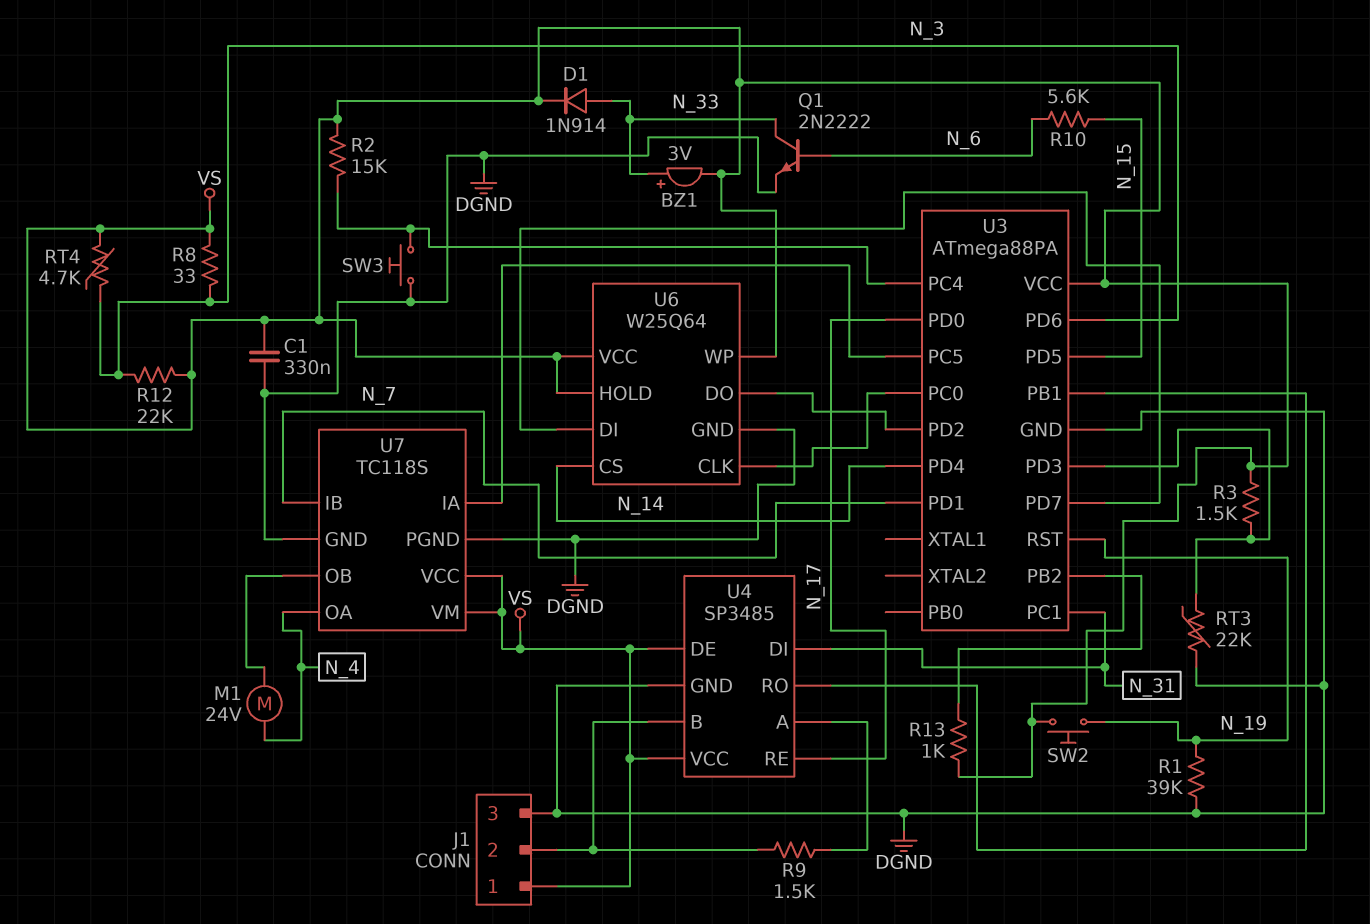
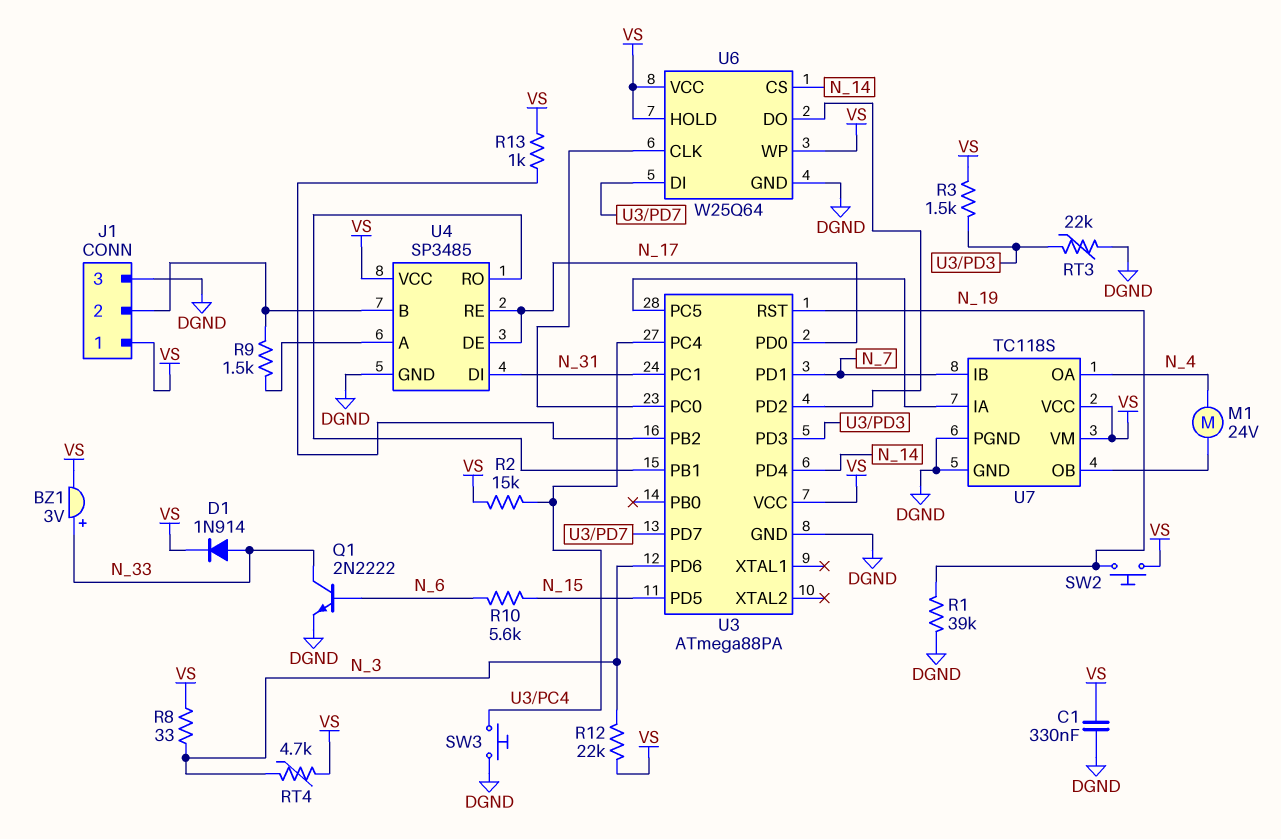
U4 pin DE: VS -> N_17

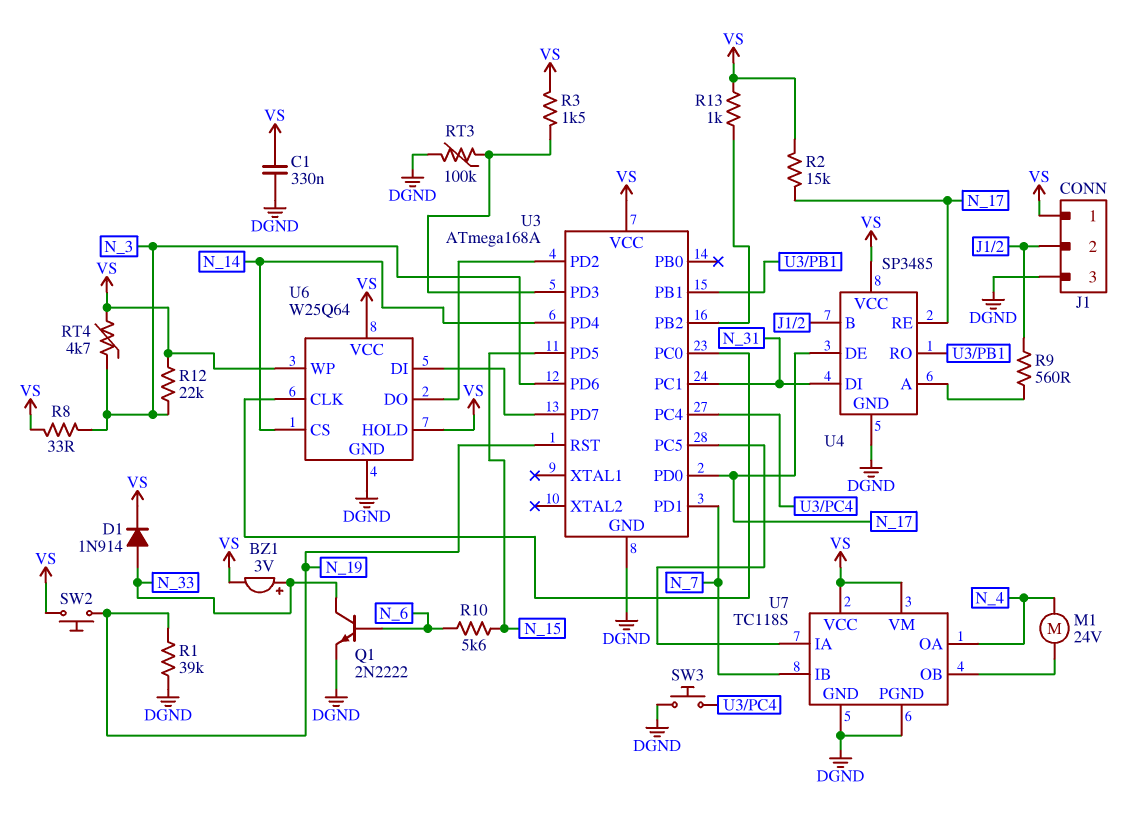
R2: 15k (U3/PC4, VS) -> 15k (N_17, VS)
R9: 1.5k (J1/2, U4/A) -> 560 (J1/2, U4/A)
RT3: 22k (DGND, U3/PD3) -> 100k (DGND, U3/PD3)
U3: ATmega88PA -> ATmega168A

